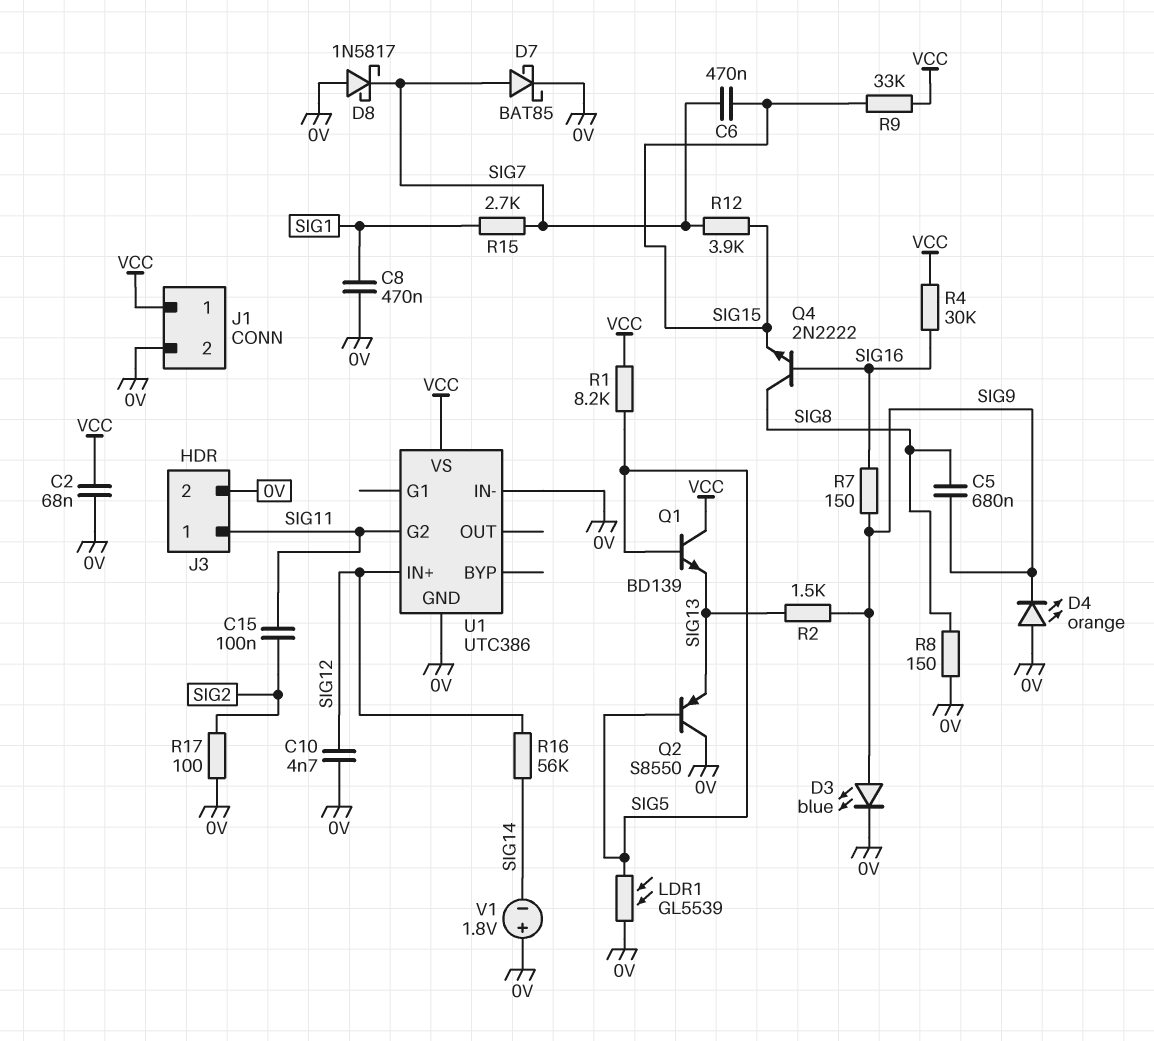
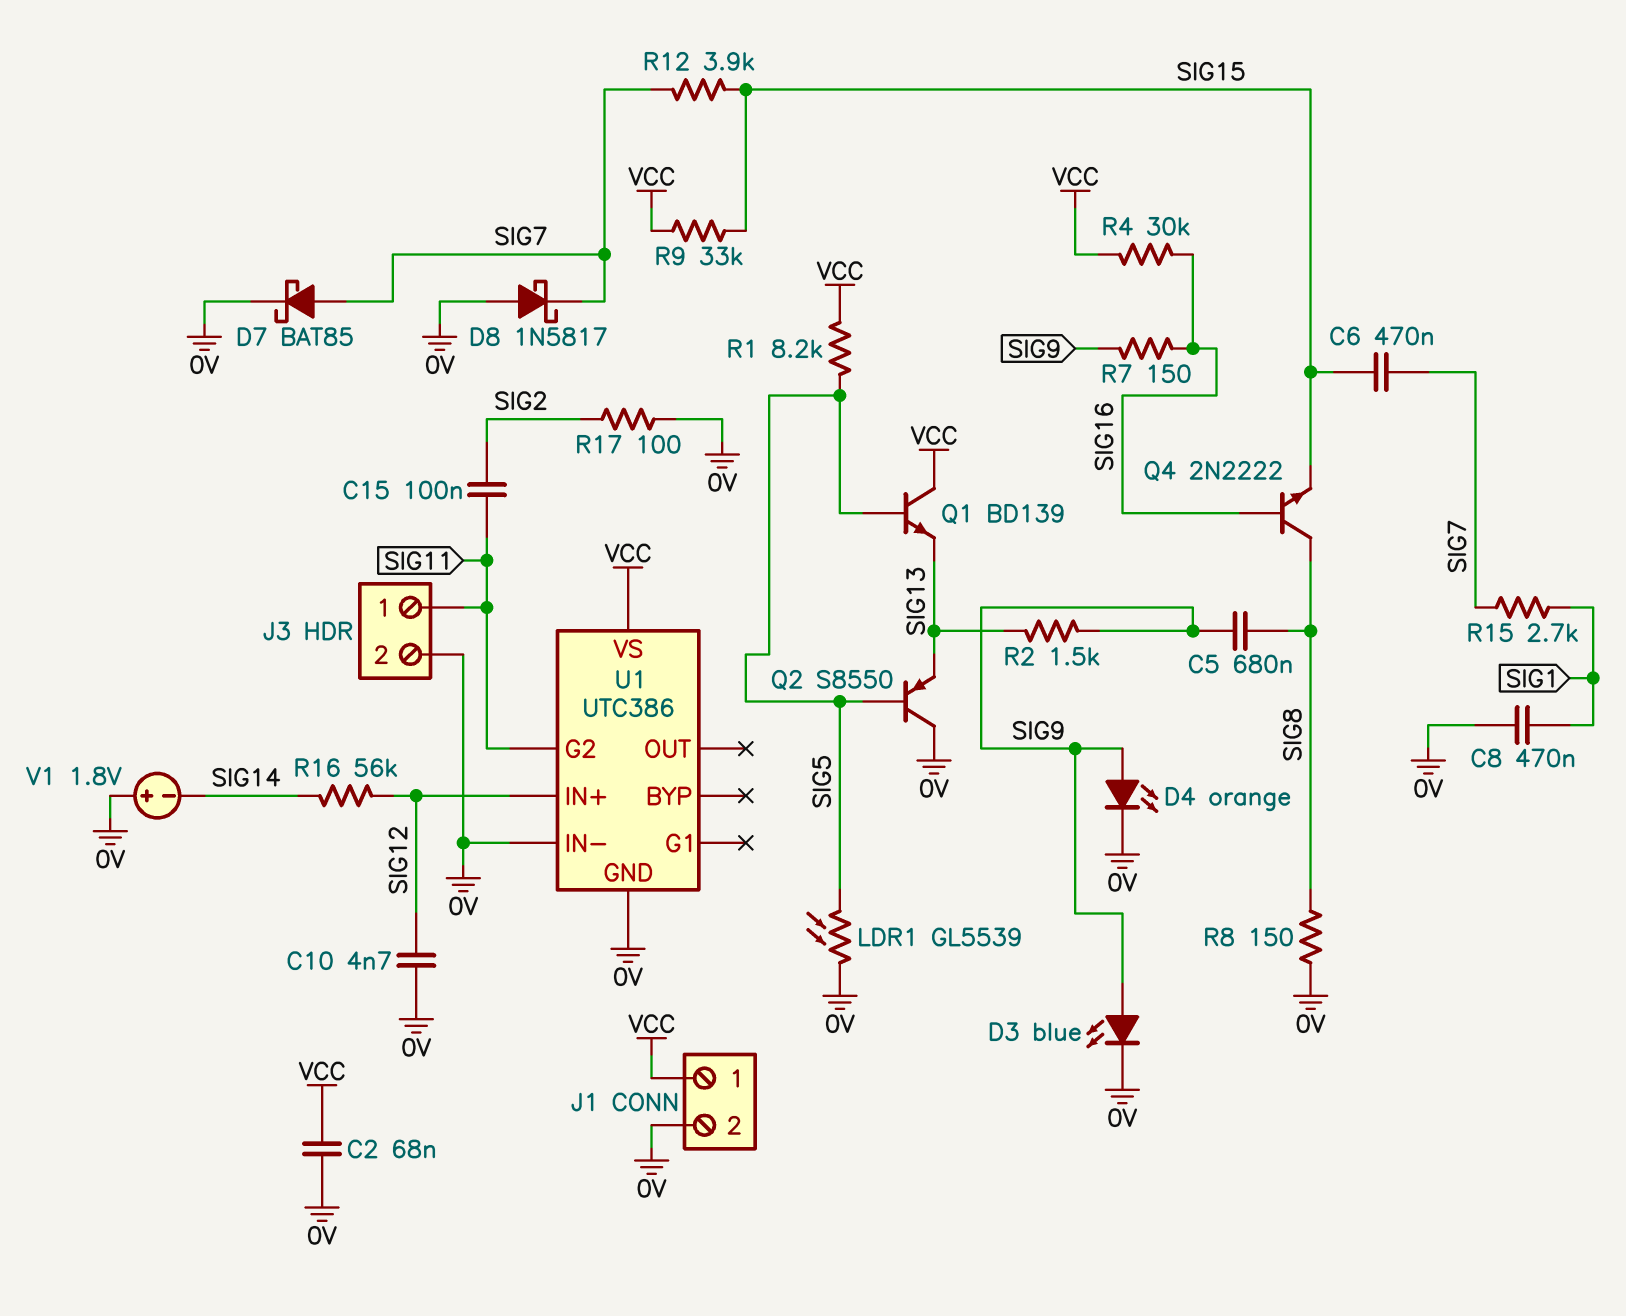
D4: LED orange (A 0V, K SIG9) -> LED orange (A SIG9, K 0V)

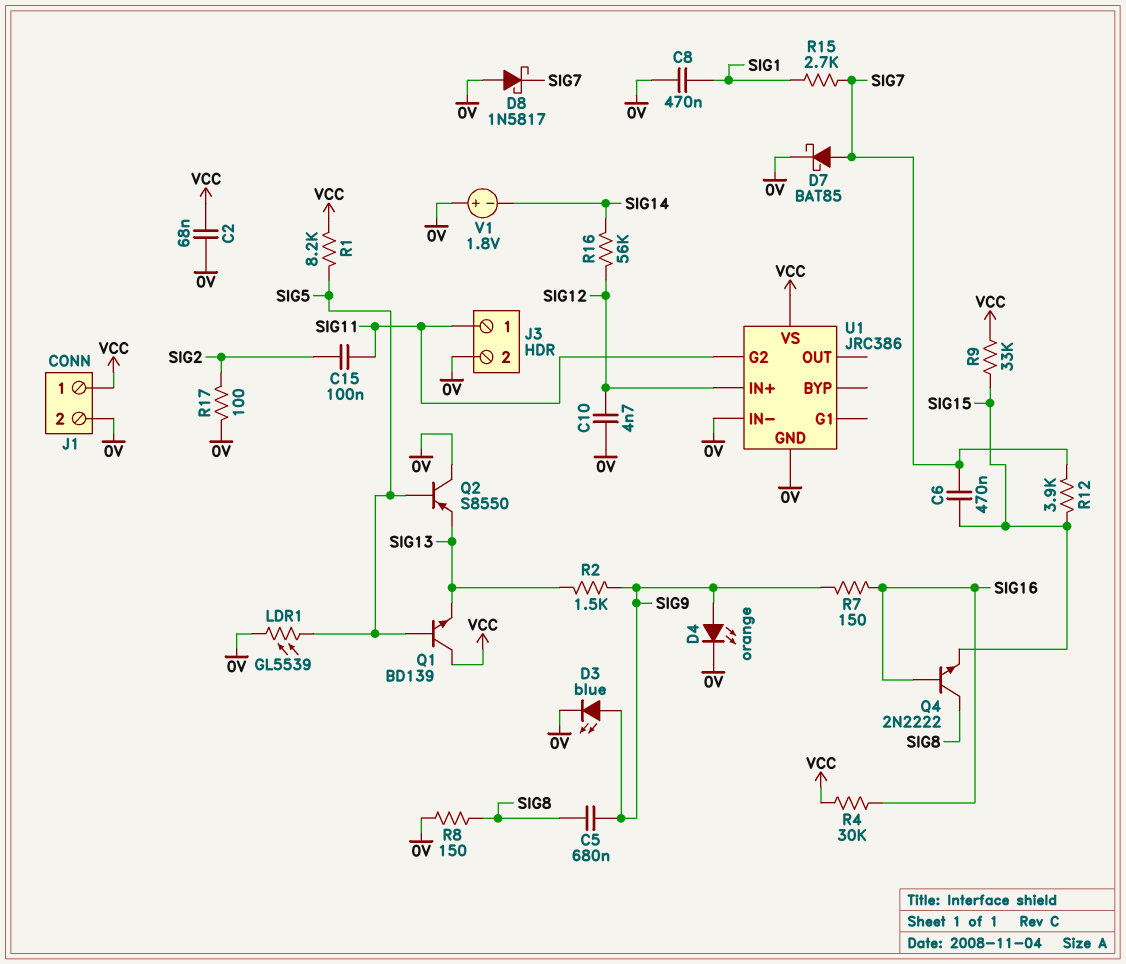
U1: UTC386 -> JRC386

